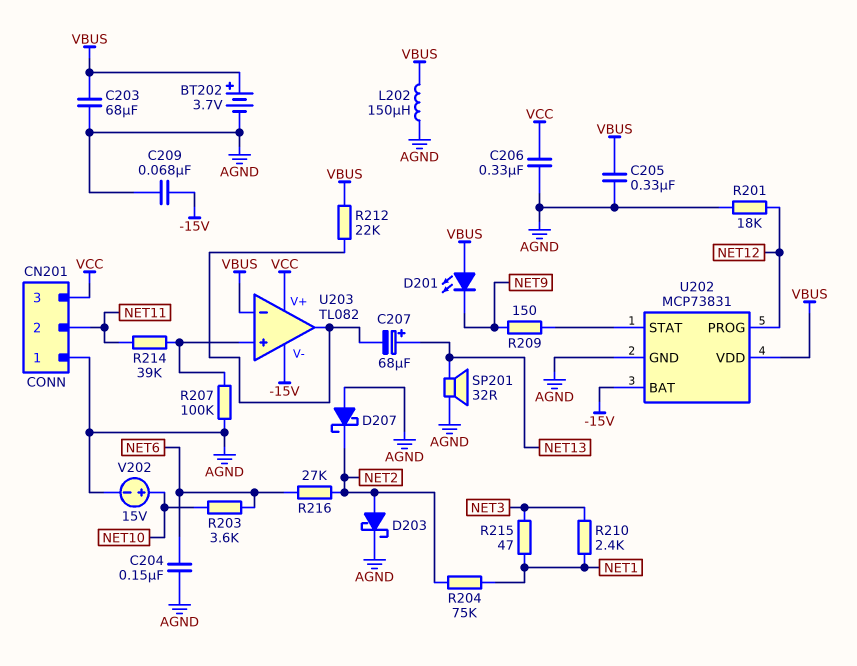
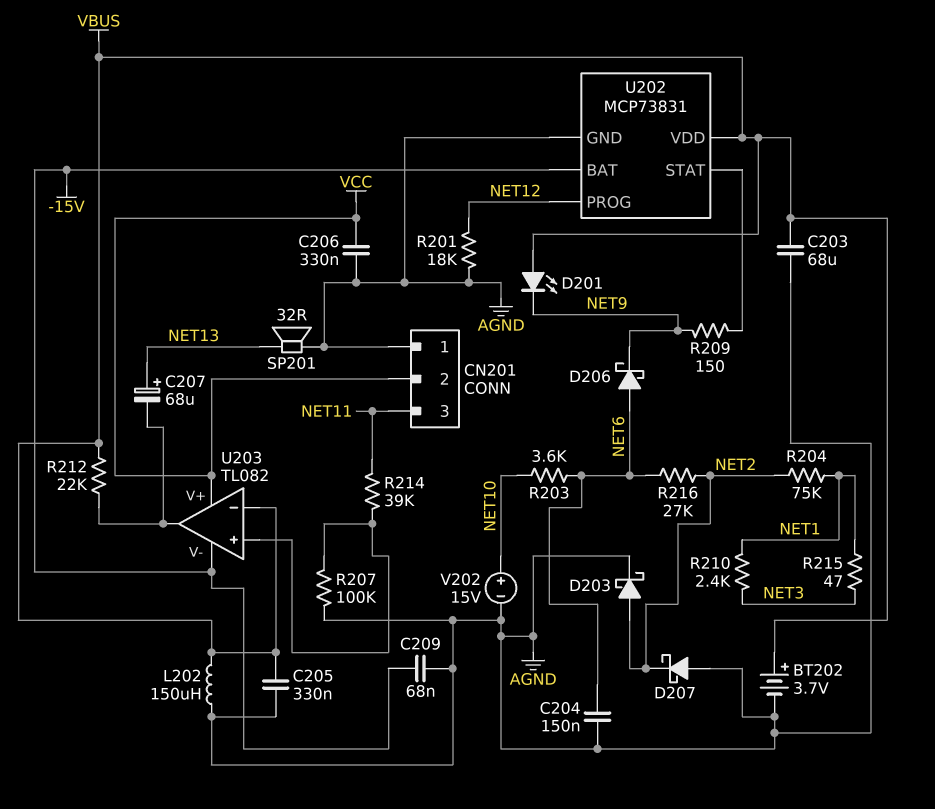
CN201 pin 2: NET11 -> VCC
CN201 pin 3: VCC -> NET11
D206: none -> schottky (A NET6, K NET9)

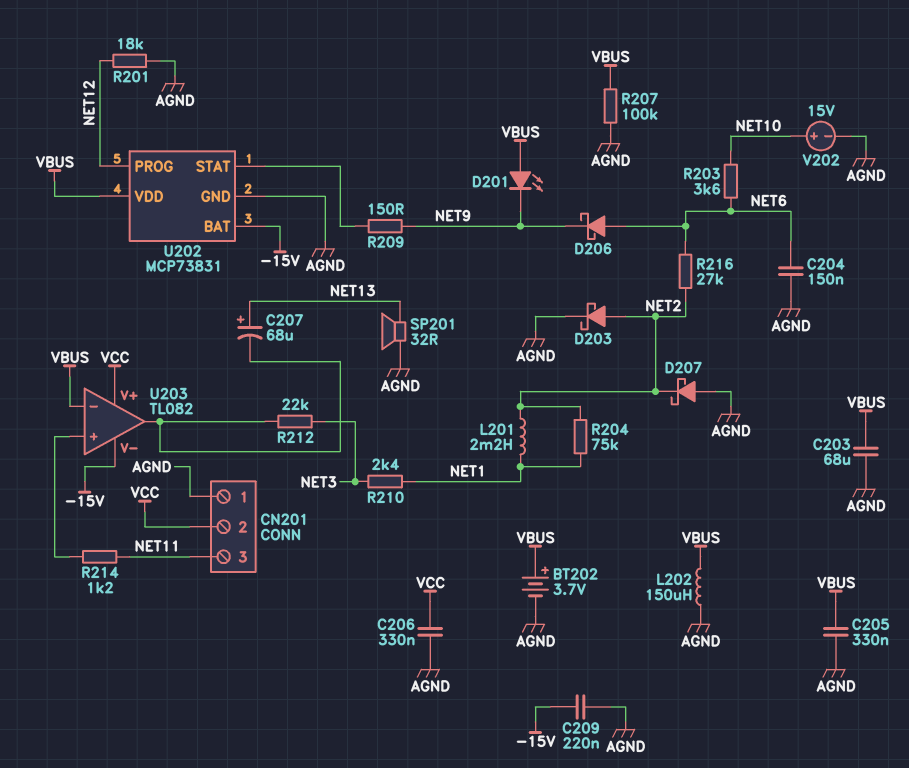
C209: 68nF (-15V, AGND) -> 220nF (-15V, AGND)
L201: none -> 2.2mH (NET1, NET2)
R207: 100k (AGND, U203/in+) -> 100k (AGND, VBUS)
R212: 22k (U203/out, VBUS) -> 22k (NET3, U203/out)
R214: 39k (NET11, U203/in+) -> 1.2k (NET11, U203/in+)
R215: 47 (NET1, NET3) -> none

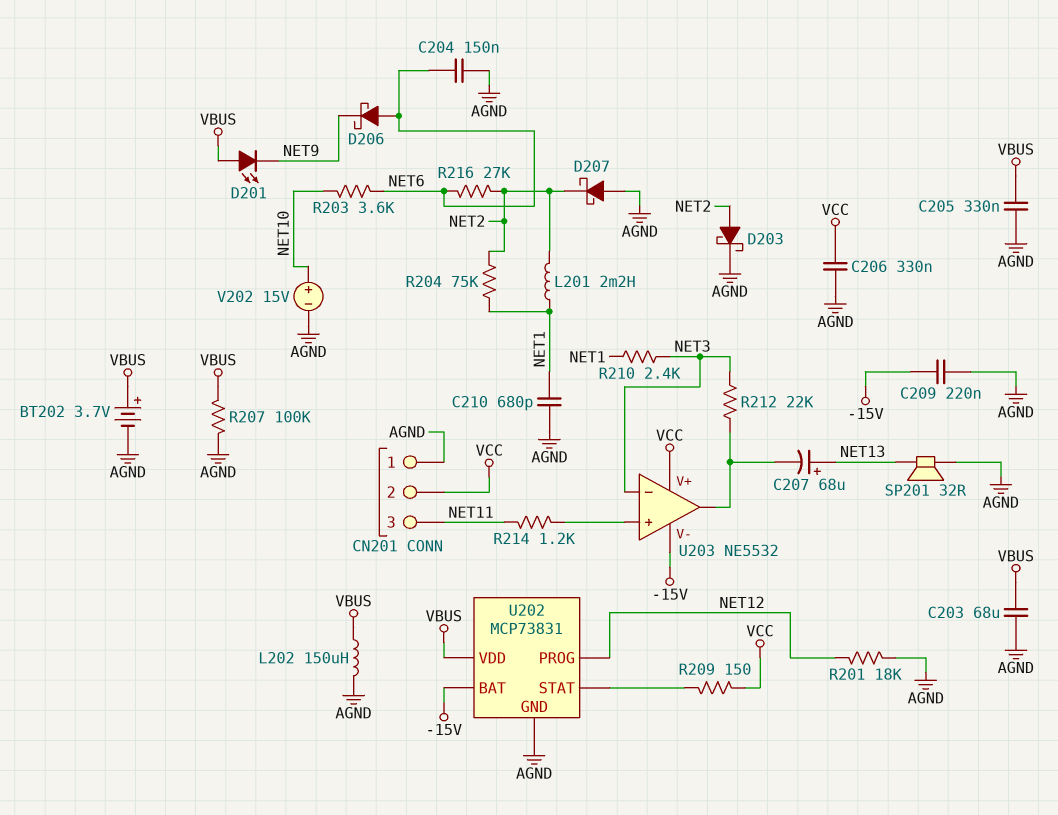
C210: none -> 680pF (AGND, NET1)
R209: 150 (NET9, U202/STAT) -> 150 (U202/STAT, VCC)
U203: TL082 -> NE5532
U203 pin in-: VBUS -> NET3

